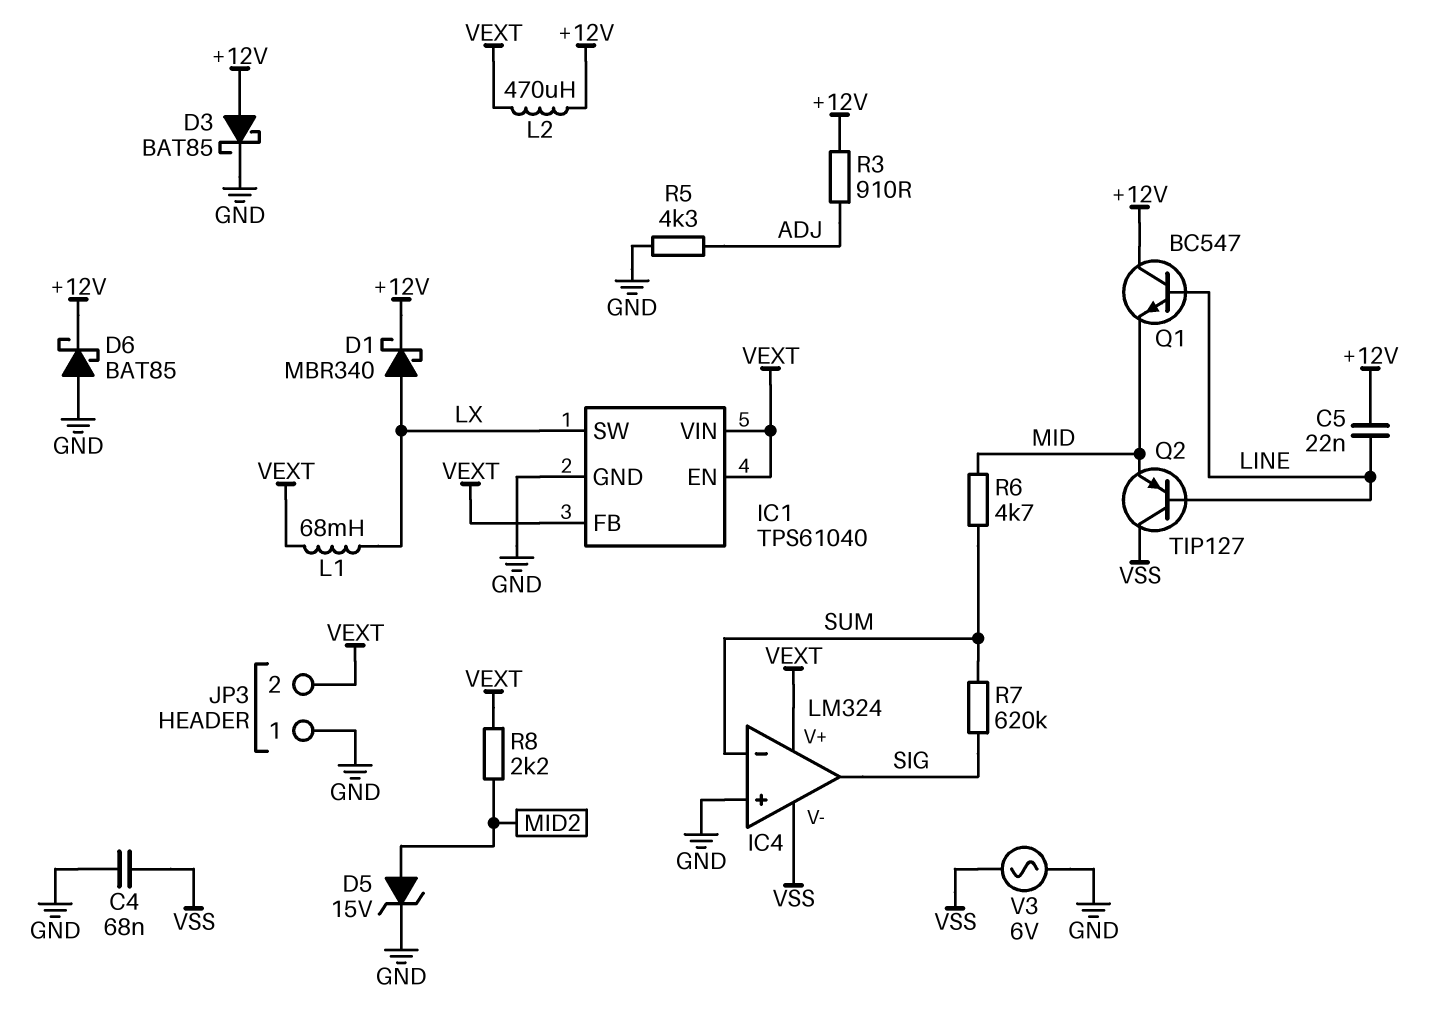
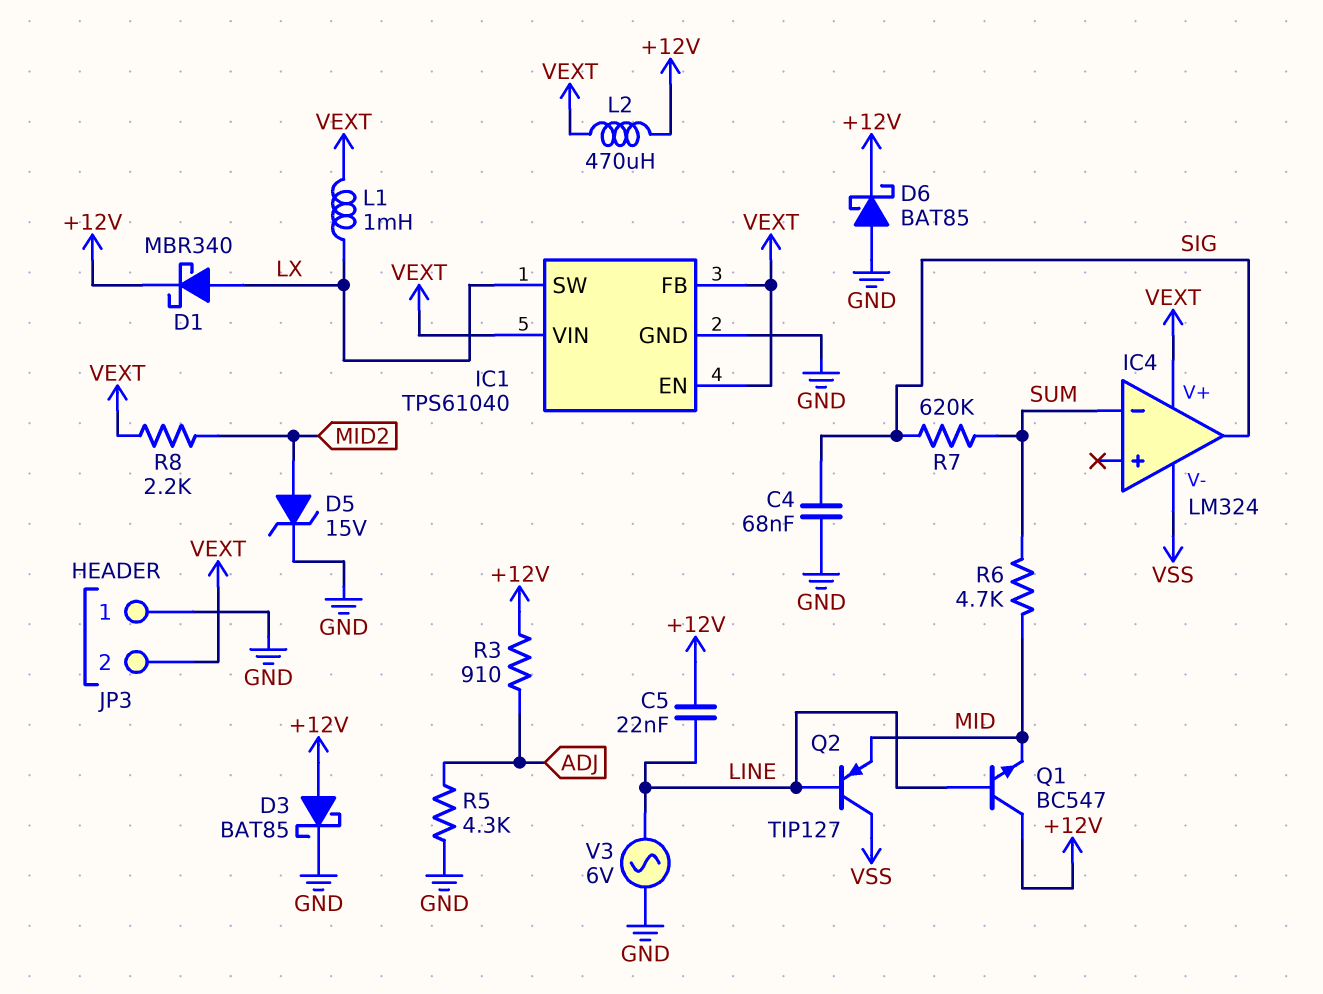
C4: 68nF (GND, VSS) -> 68nF (GND, SIG)
IC4 pin in+: GND -> none
L1: 68mH (LX, VEXT) -> 1mH (LX, VEXT)
V3: AC 6V (GND, VSS) -> AC 6V (GND, LINE)

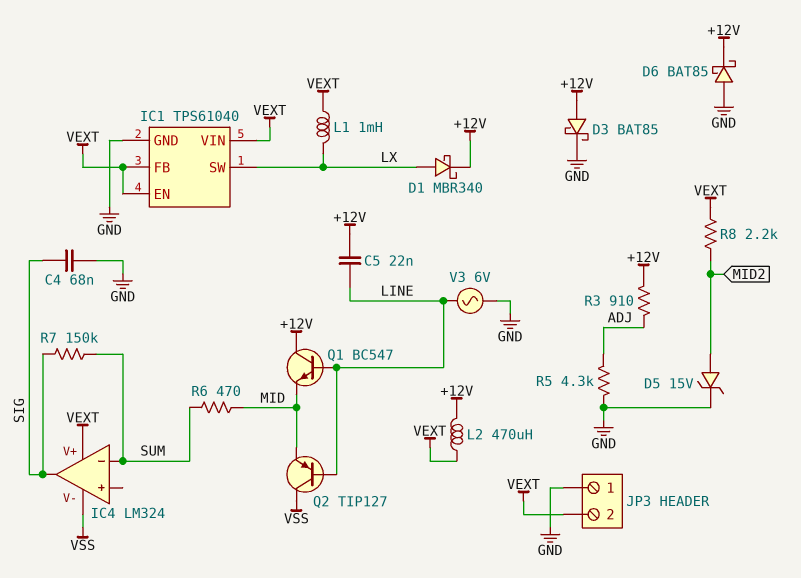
R6: 4.7k (MID, SUM) -> 470 (MID, SUM)
R7: 620k (SIG, SUM) -> 150k (SIG, SUM)

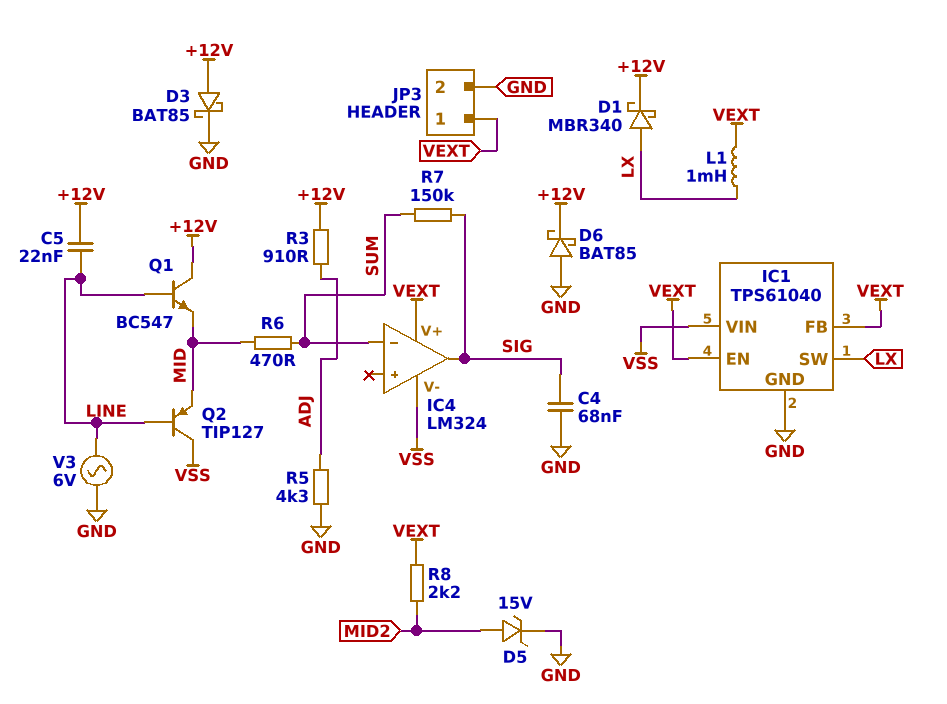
IC1 pin VIN: VEXT -> VSS
JP3 pin 1: GND -> VEXT
JP3 pin 2: VEXT -> GND
L2: 470uH (+12V, VEXT) -> none

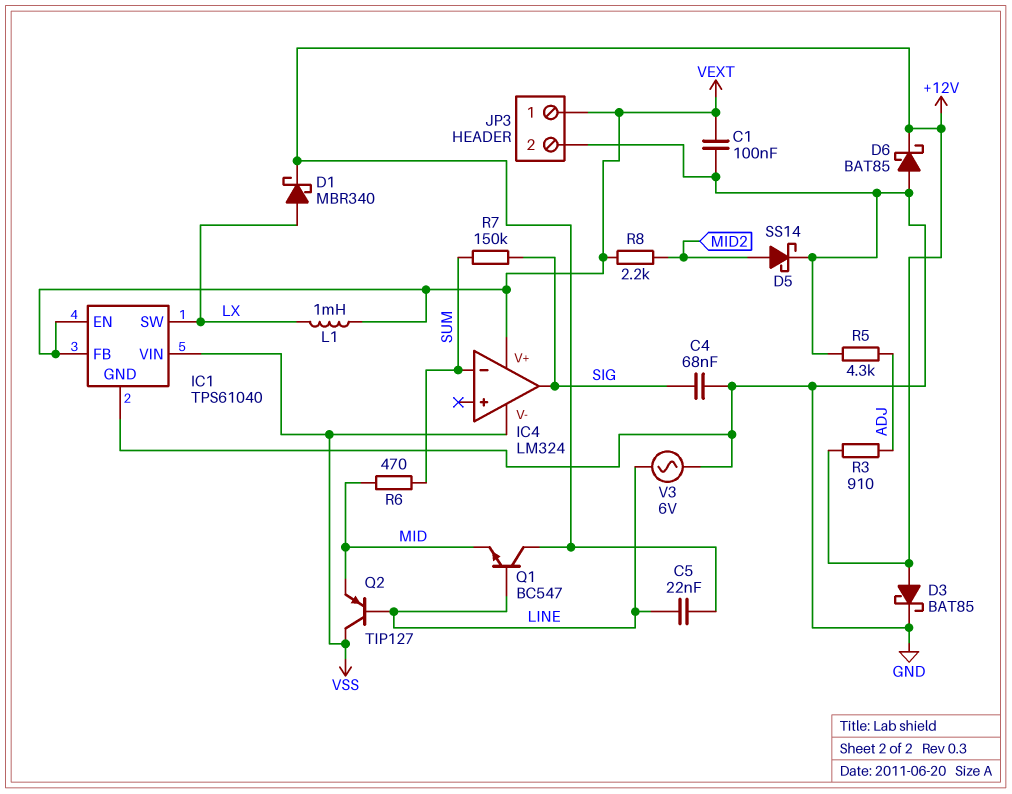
C1: none -> 100nF (GND, VEXT)
D5: zener 15V (A MID2, K GND) -> schottky SS14 (A MID2, K GND)

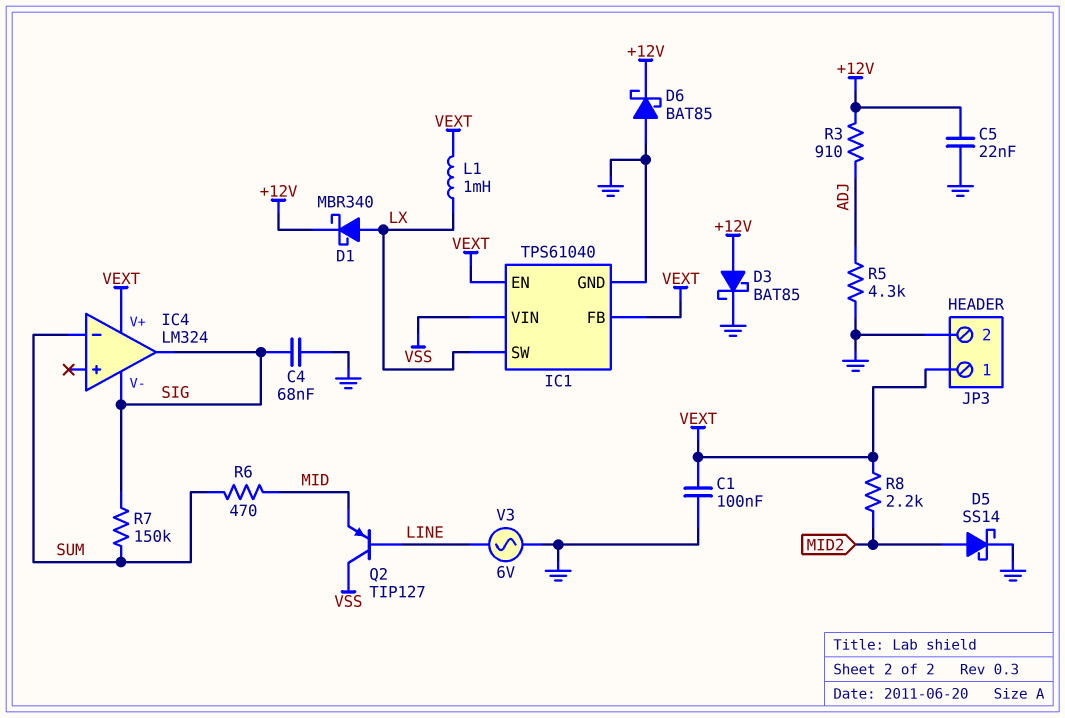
C5: 22nF (+12V, LINE) -> 22nF (+12V, GND)
IC4 pin V-: VSS -> SIG
Q1: NPN BC547 (B LINE, C +12V, E MID) -> none

